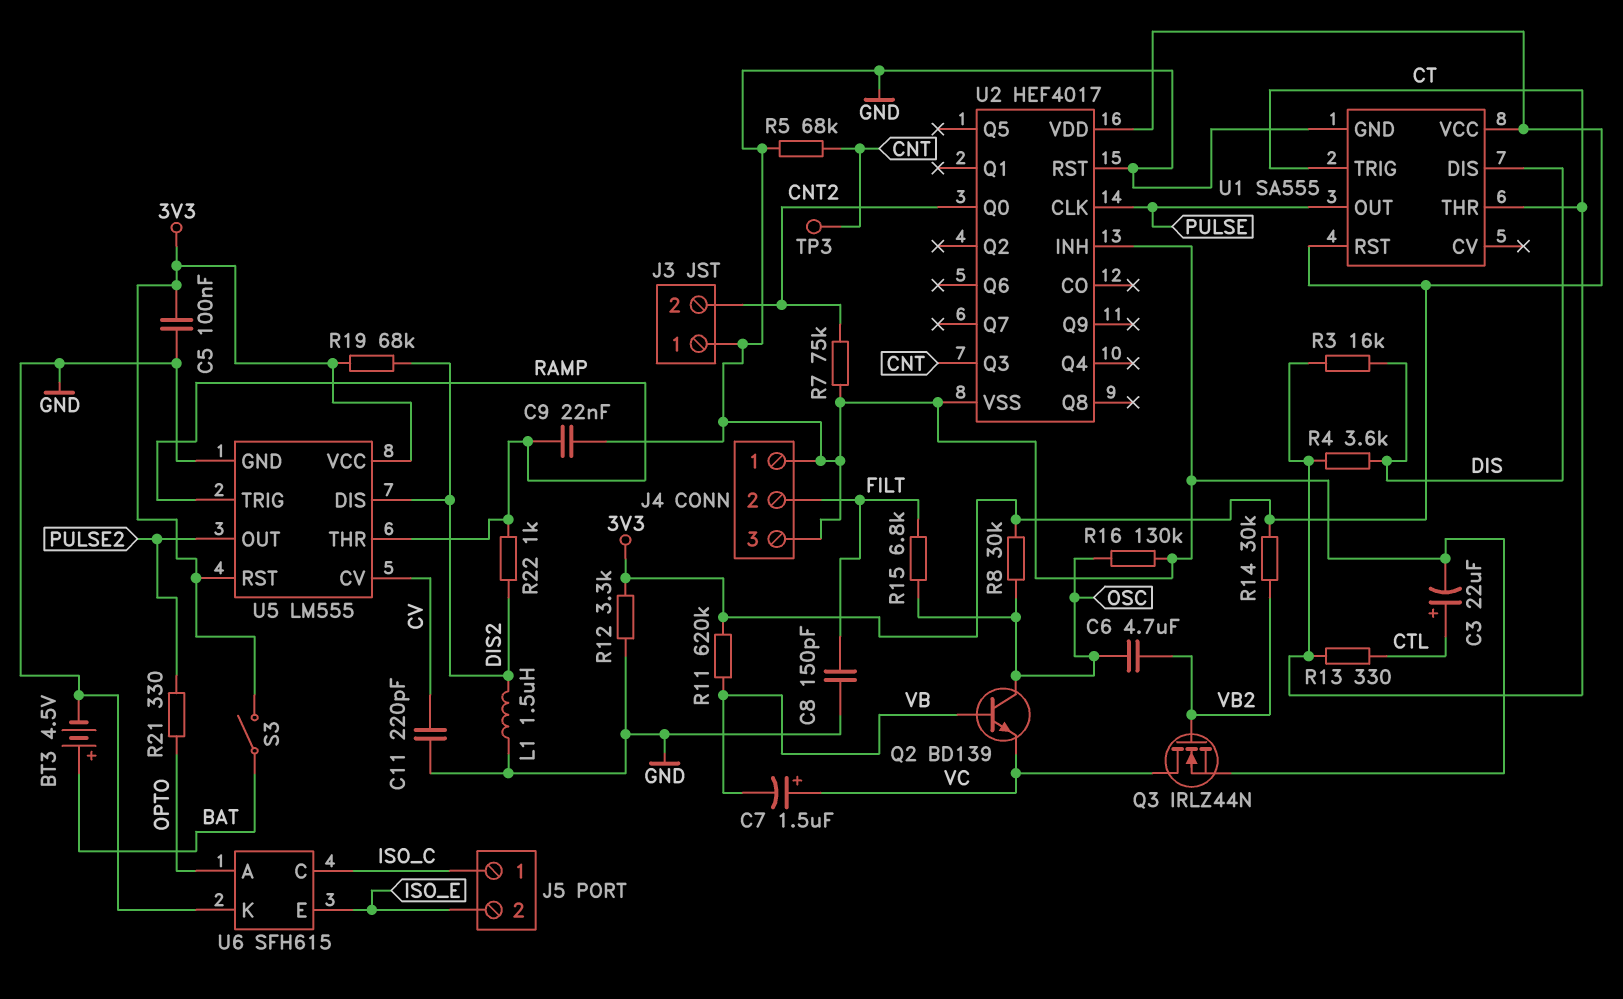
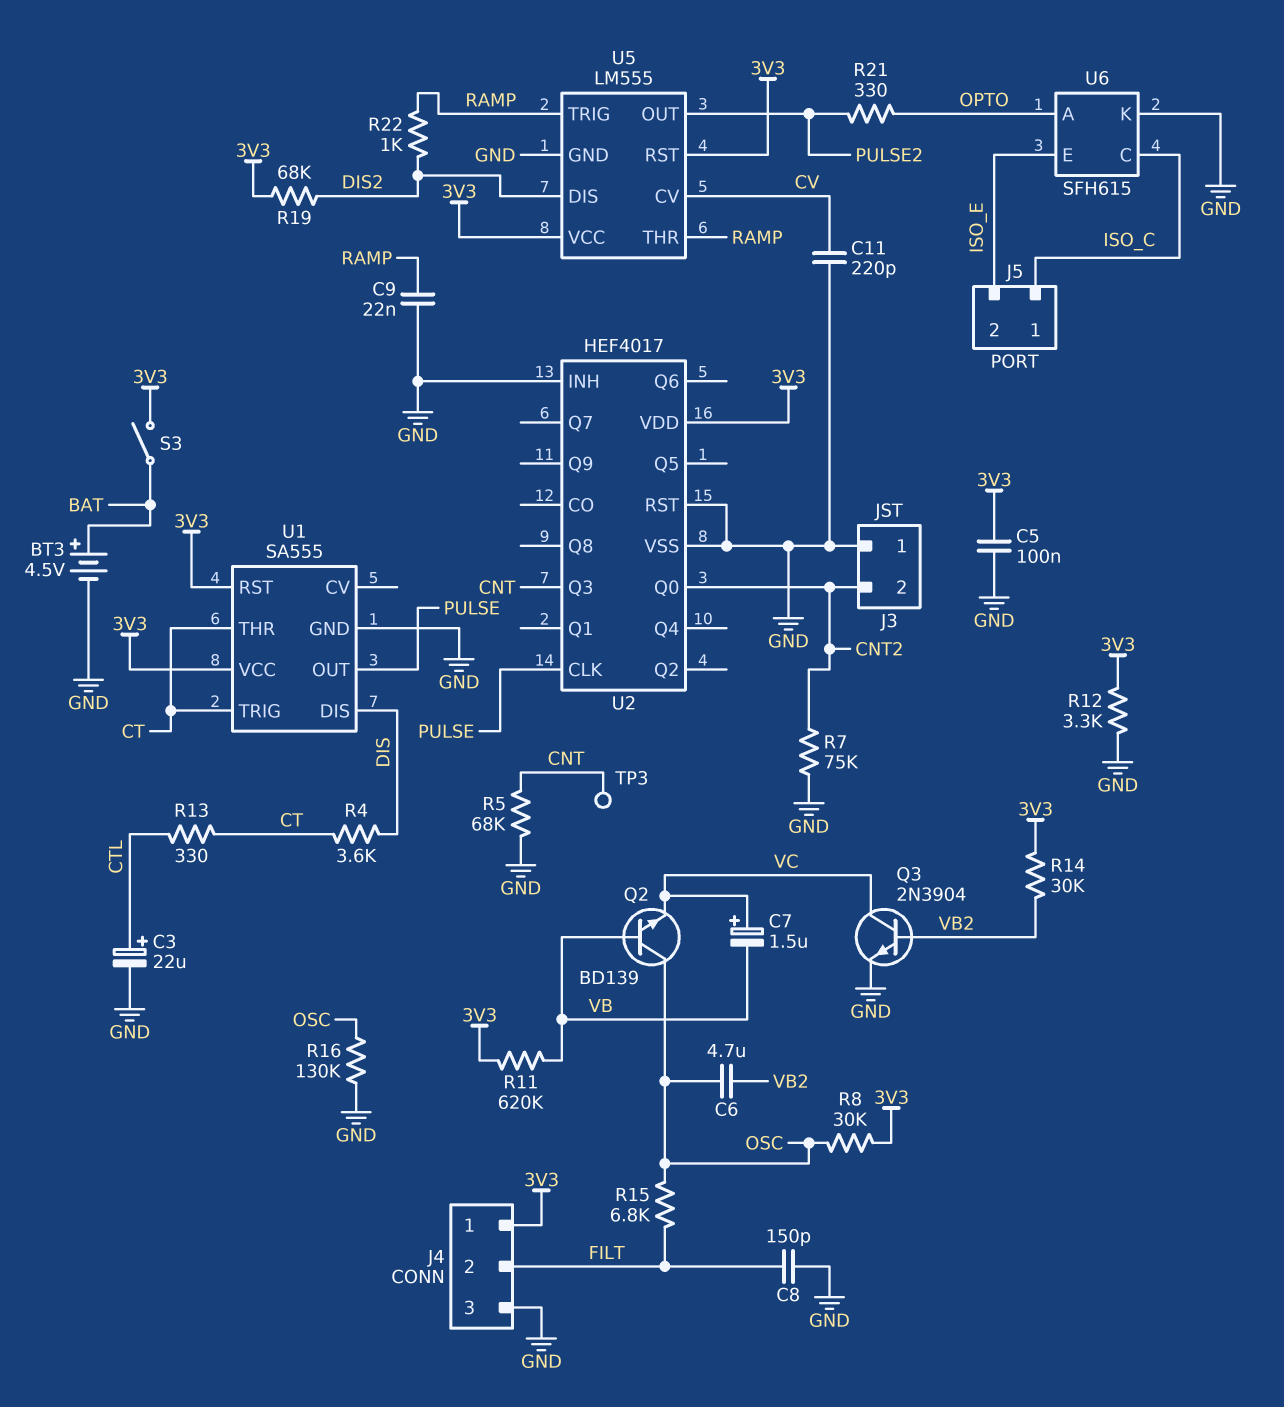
J4 pin 1: GND -> 3V3
L1: 1.5uH (DIS2, GND) -> none
Q3: NMOS IRLZ44N (G VB2, D VC, S GND) -> NPN 2N3904 (B VB2, C VC, E GND)
R3: 16k (CT, DIS) -> none

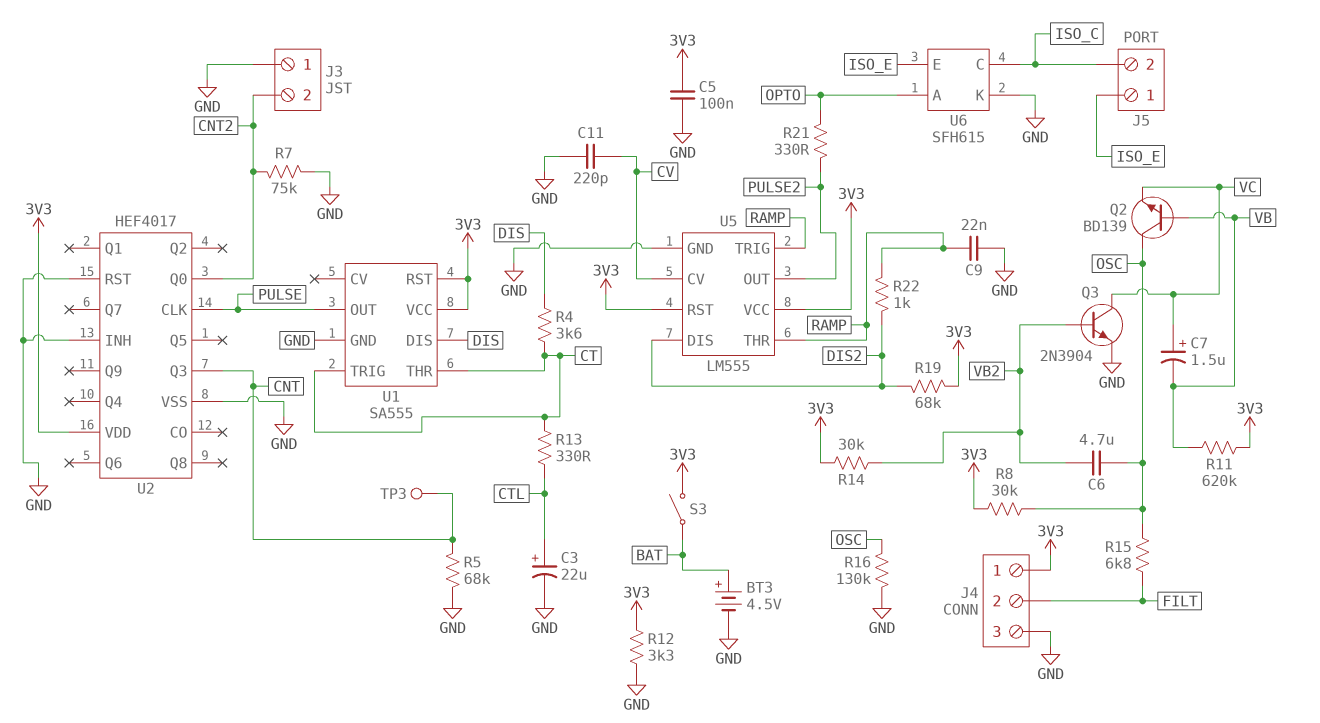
C8: 150pF (FILT, GND) -> none
J5 pin 1: ISO_C -> ISO_E
J5 pin 2: ISO_E -> ISO_C

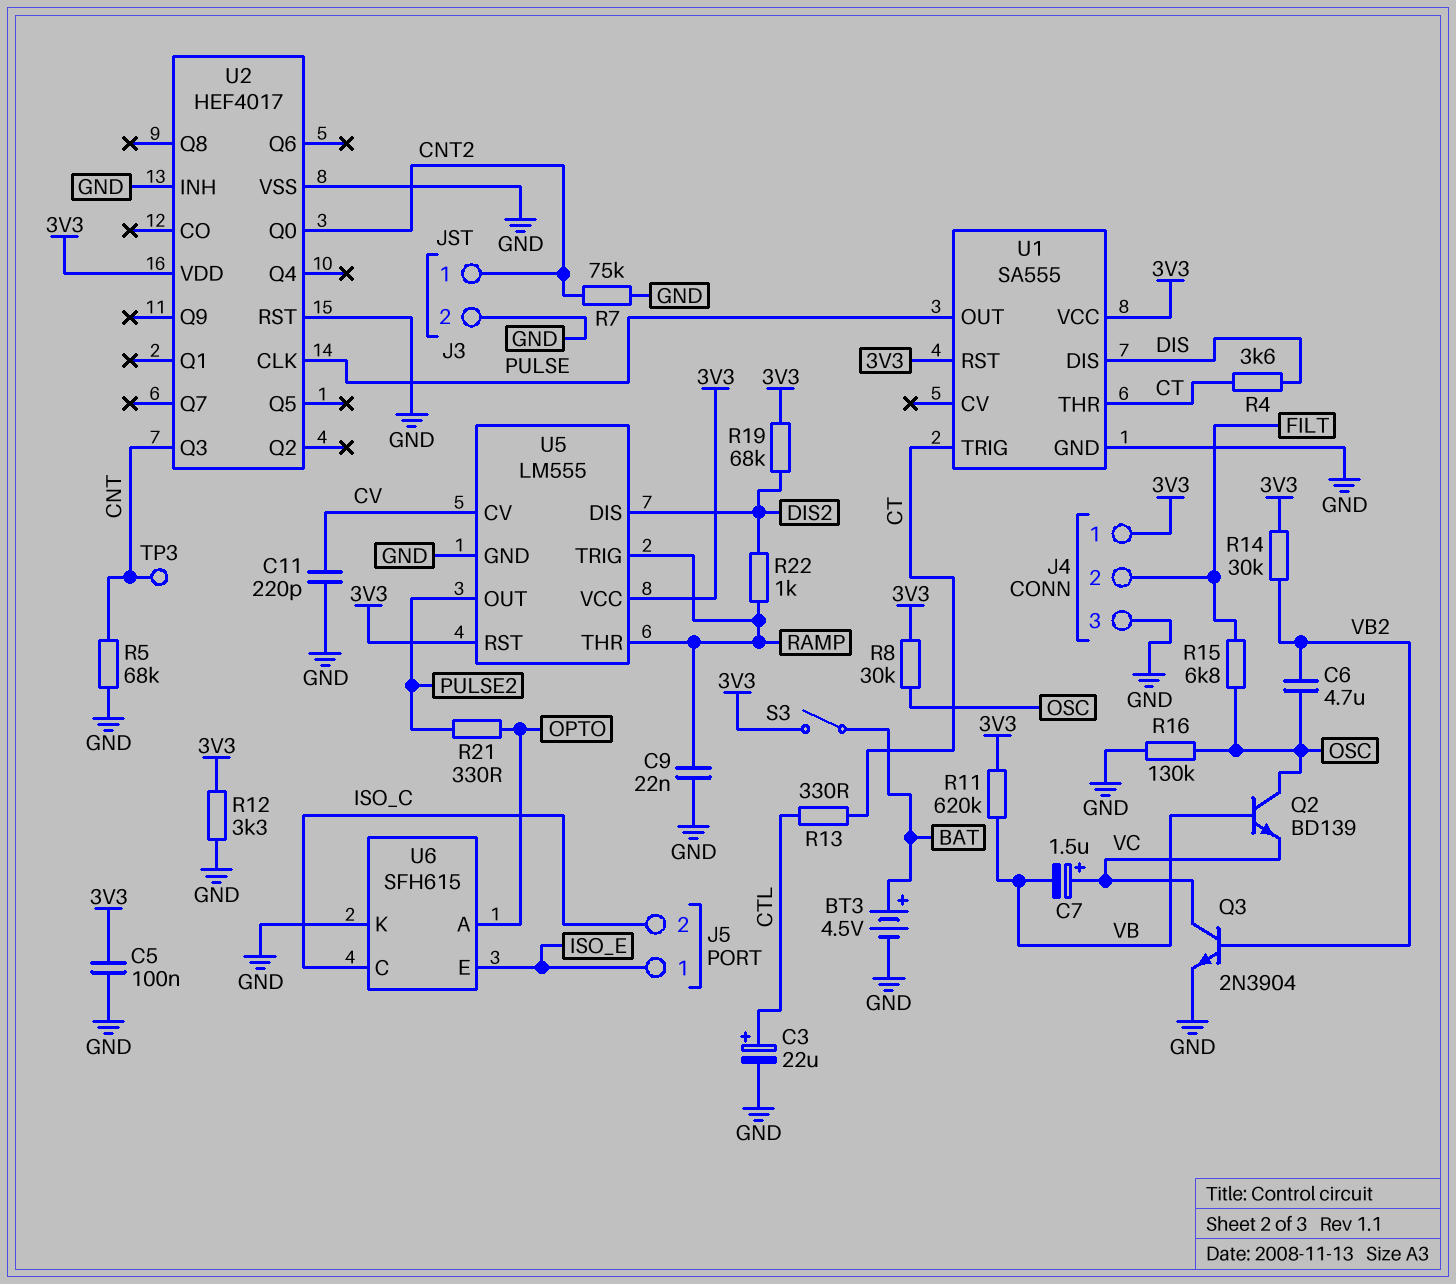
J3 pin 1: GND -> CNT2
J3 pin 2: CNT2 -> GND

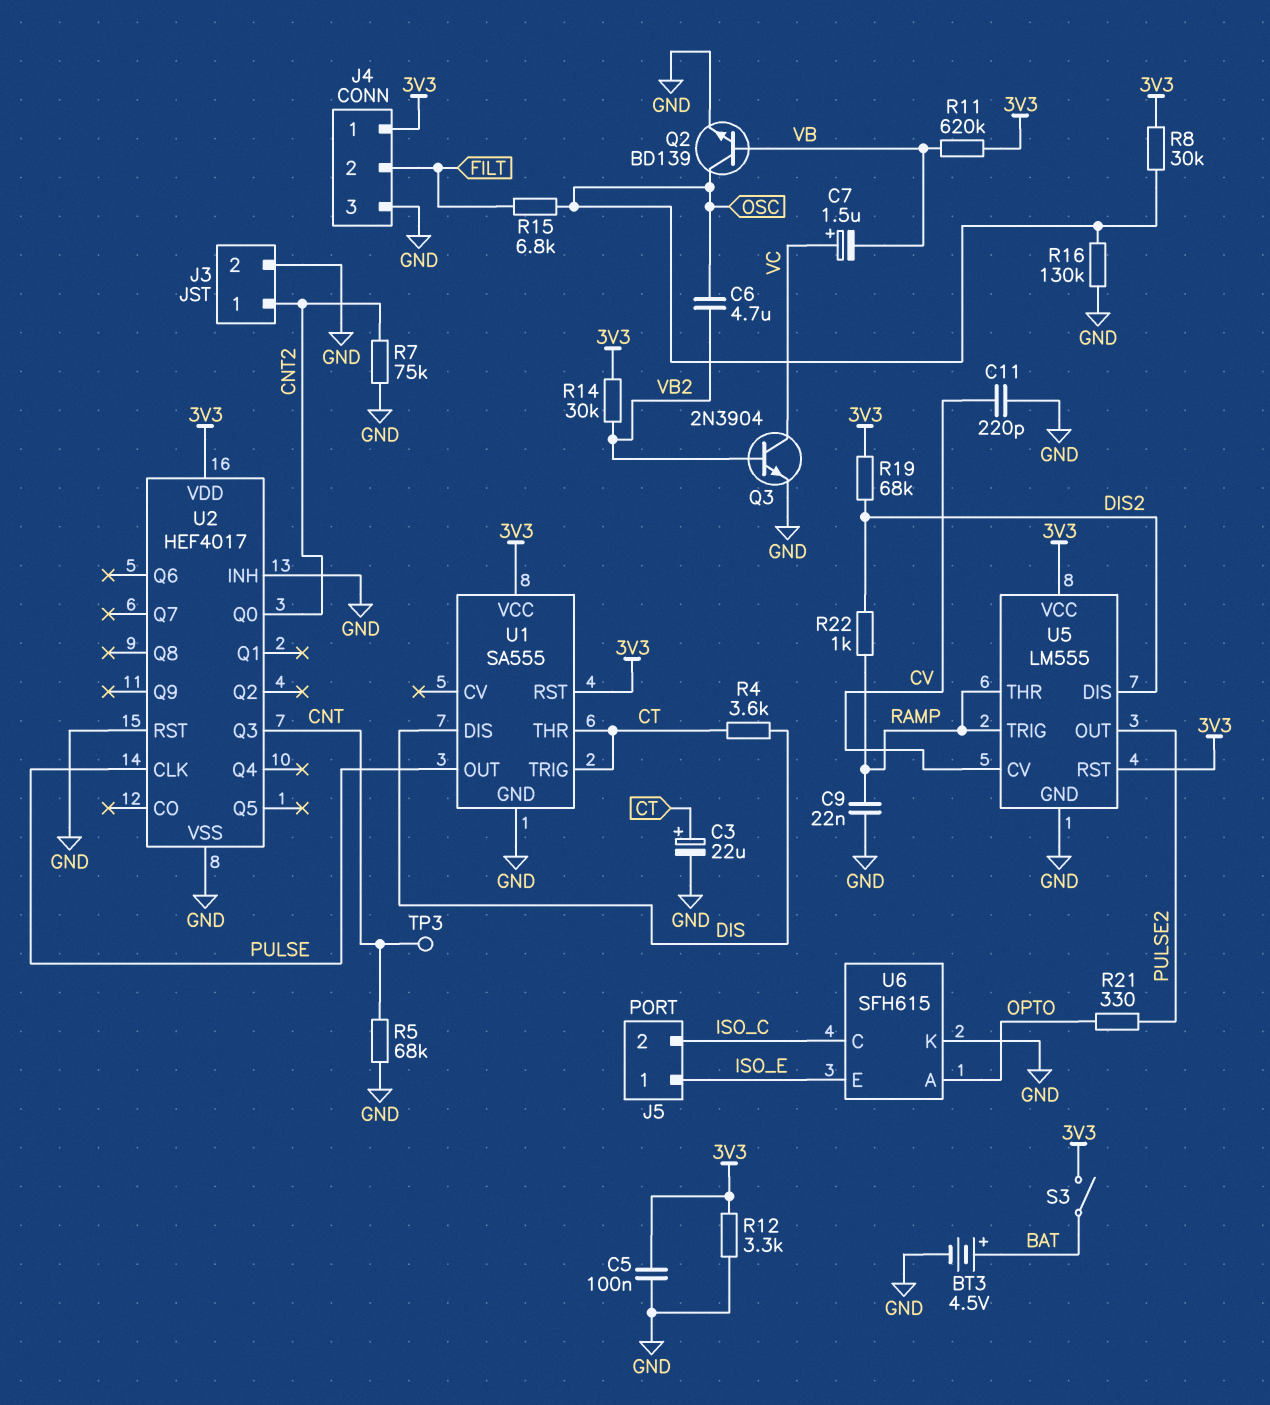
C3: 22uF (plus CTL, minus GND) -> 22uF (plus CT, minus GND)
Q2: NPN BD139 (B VB, C OSC, E VC) -> NPN BD139 (B VB, C OSC, E GND)
R13: 330 (CT, CTL) -> none

